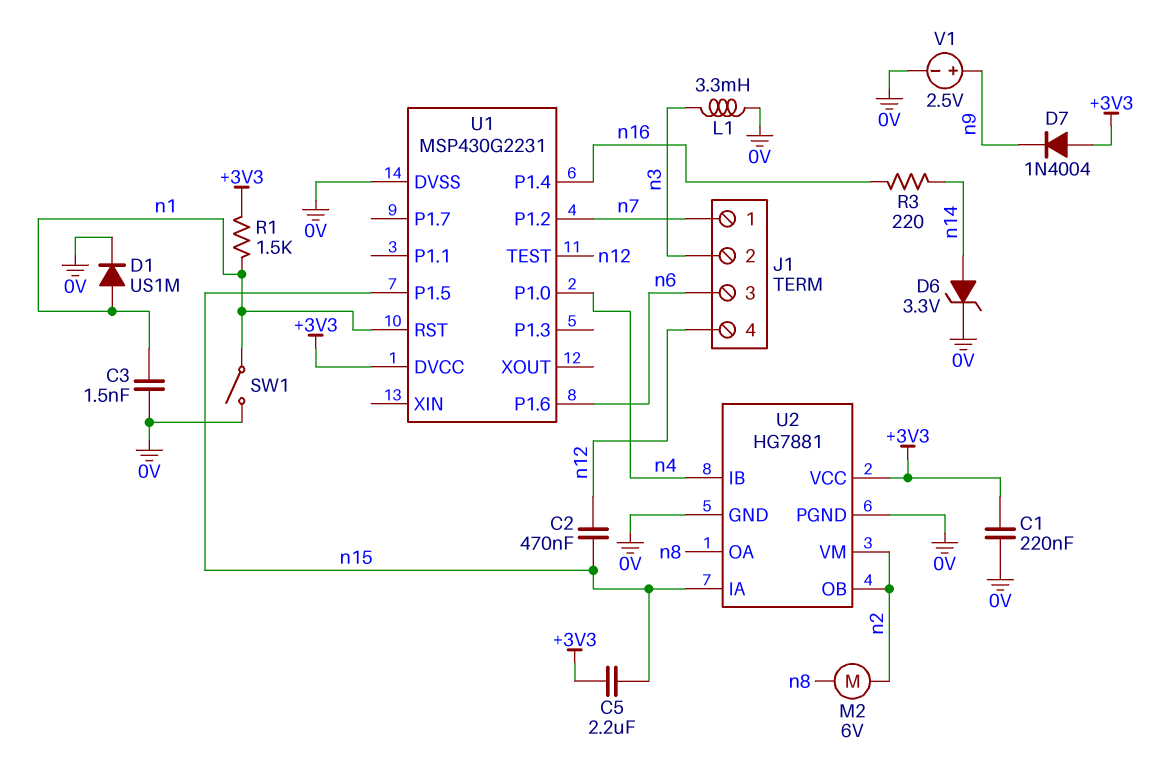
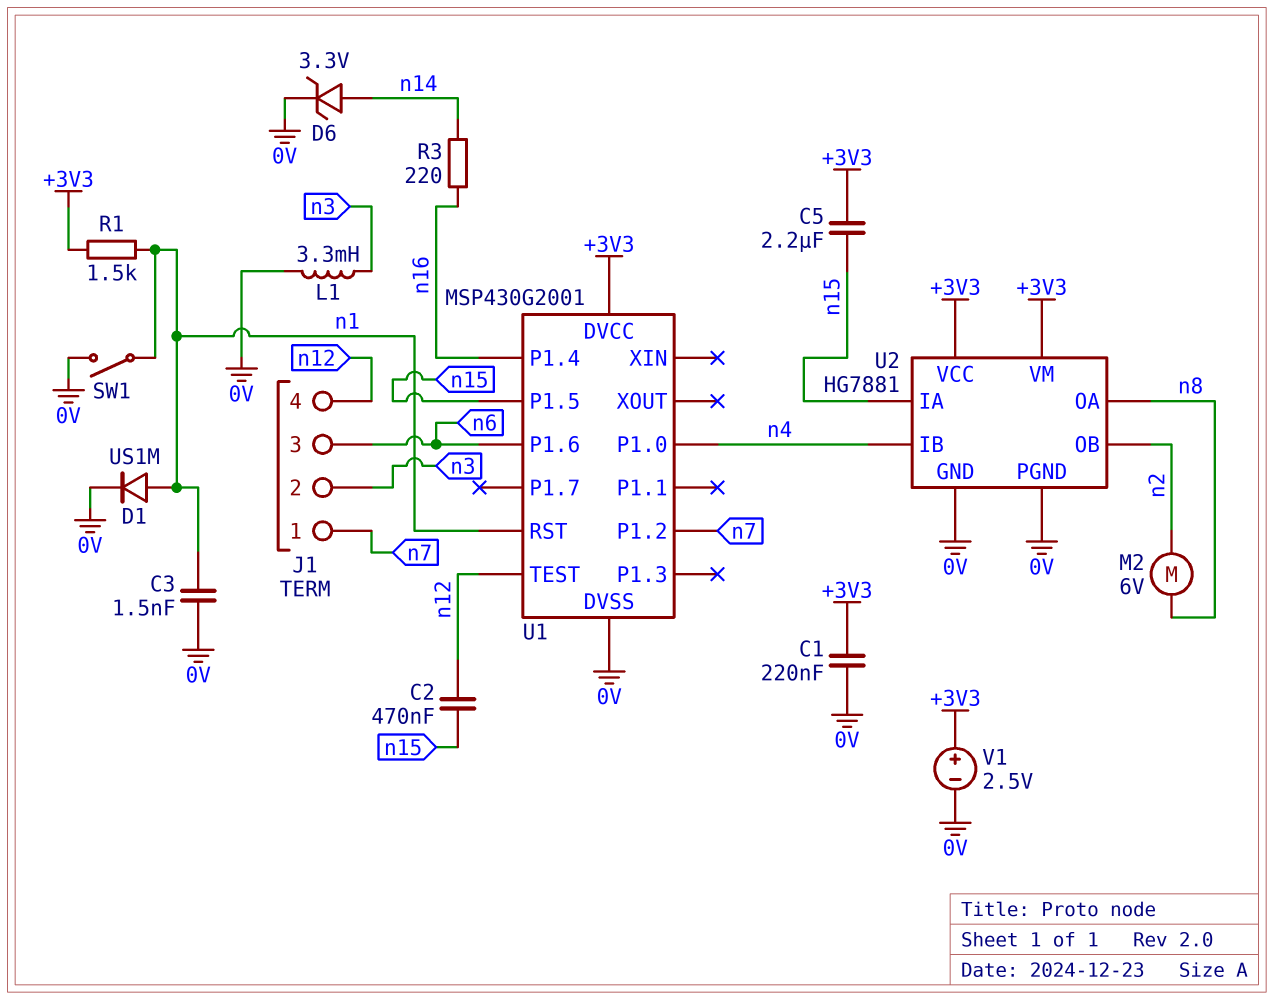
D7: diode 1N4004 (A +3V3, K n9) -> none
U1: MSP430G2231 -> MSP430G2001
U2 pin VM: n2 -> +3V3
V1: 2.5V (plus n9, minus 0V) -> 2.5V (plus +3V3, minus 0V)

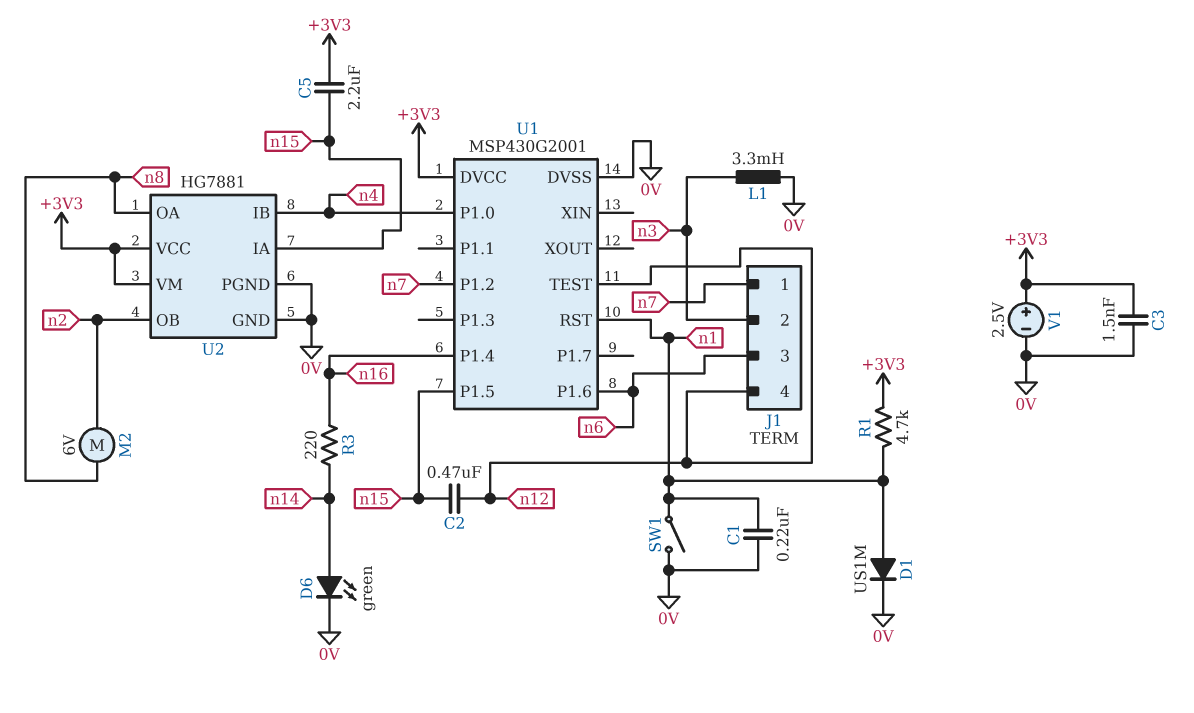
C1: 220nF (+3V3, 0V) -> 220nF (0V, n1)
C3: 1.5nF (0V, n1) -> 1.5nF (+3V3, 0V)
D6: zener 3.3V (A n14, K 0V) -> LED green (A n14, K 0V)
R1: 1.5k (+3V3, n1) -> 4.7k (+3V3, n1)

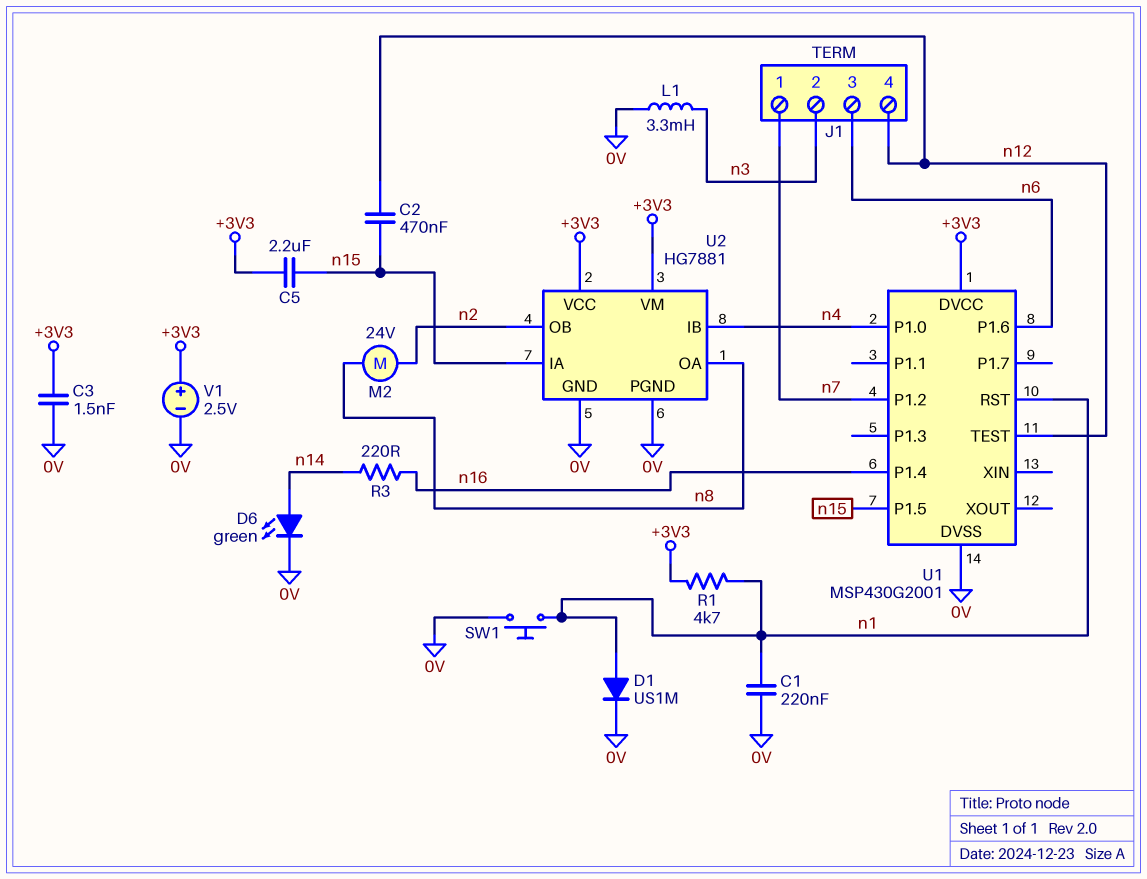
M2: motor 6V (n2, n8) -> motor 24V (n2, n8)
SW1: switch (0V, n1) -> button (0V, n1)

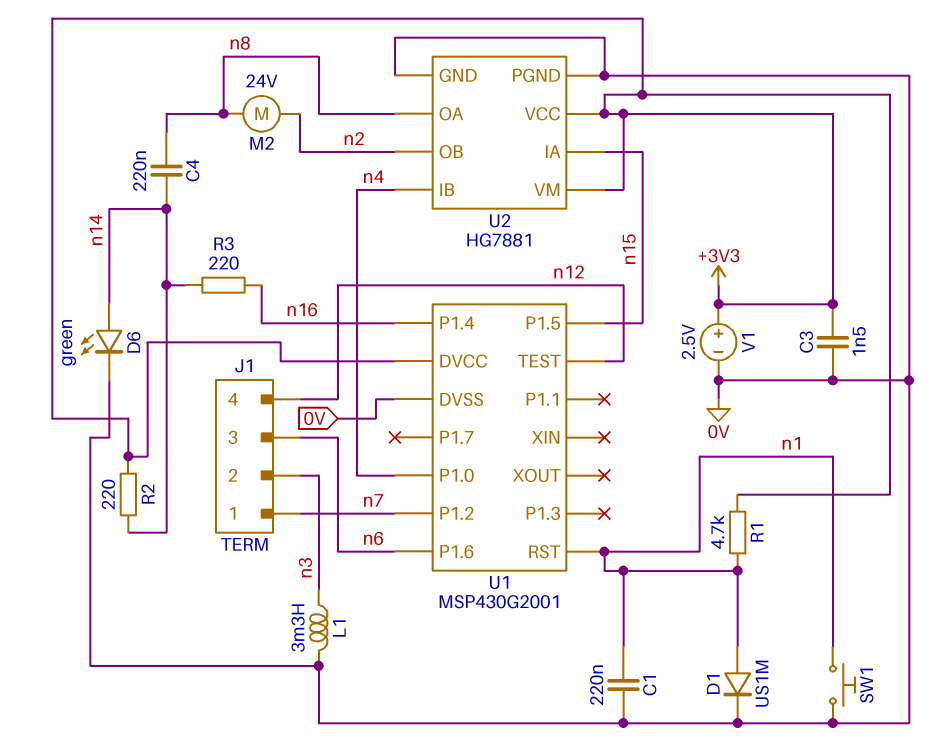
C2: 470nF (n12, n15) -> none
C4: none -> 220nF (n8, n14)
C5: 2.2uF (+3V3, n15) -> none
R2: none -> 220 (+3V3, n14)

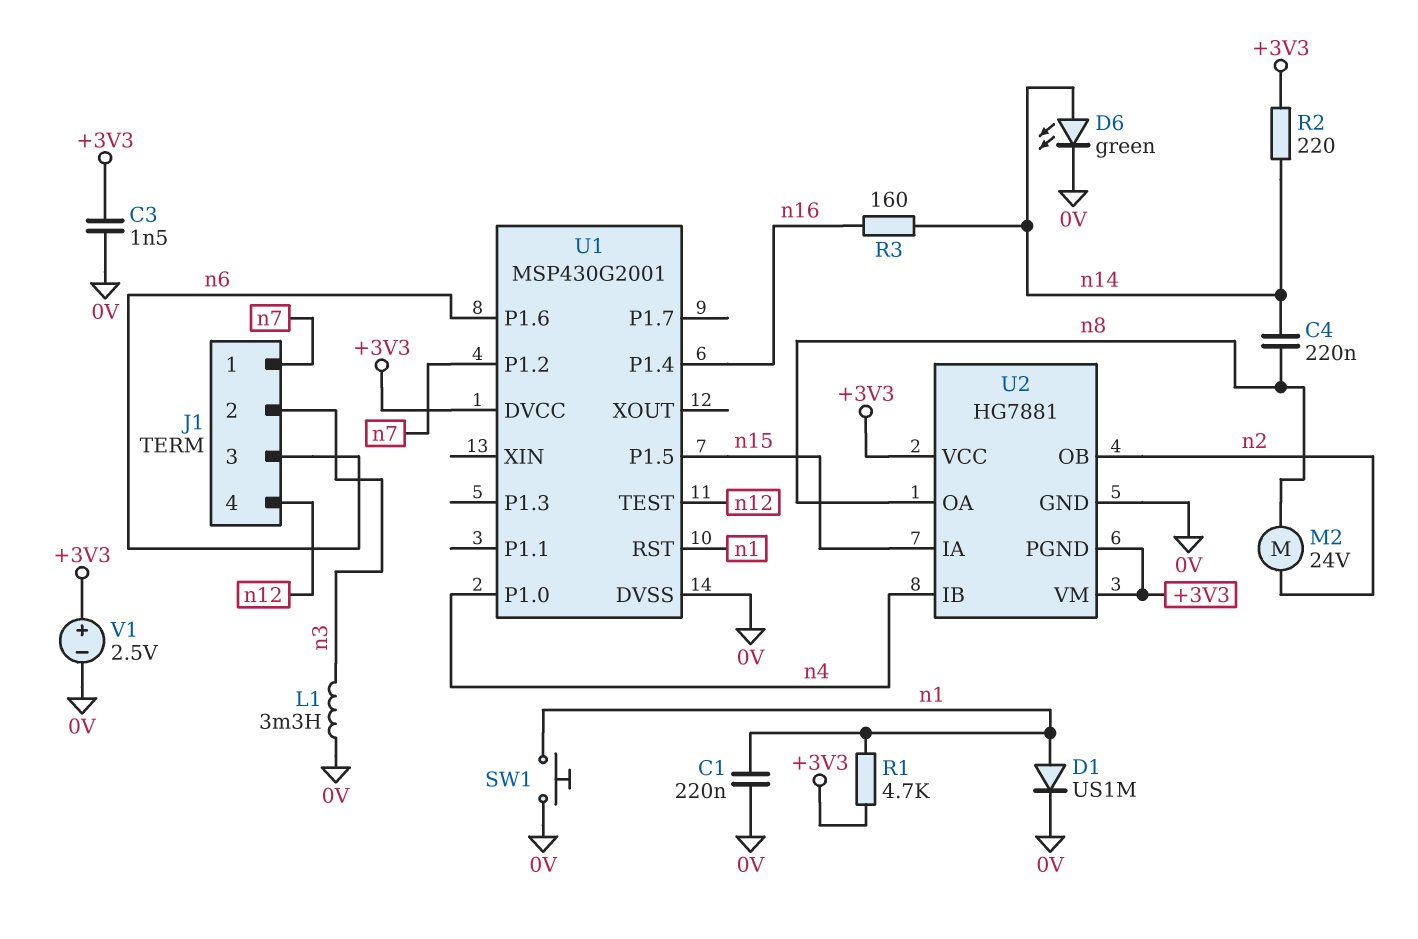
R3: 220 (n14, n16) -> 160 (n14, n16)
U2 pin PGND: 0V -> +3V3

